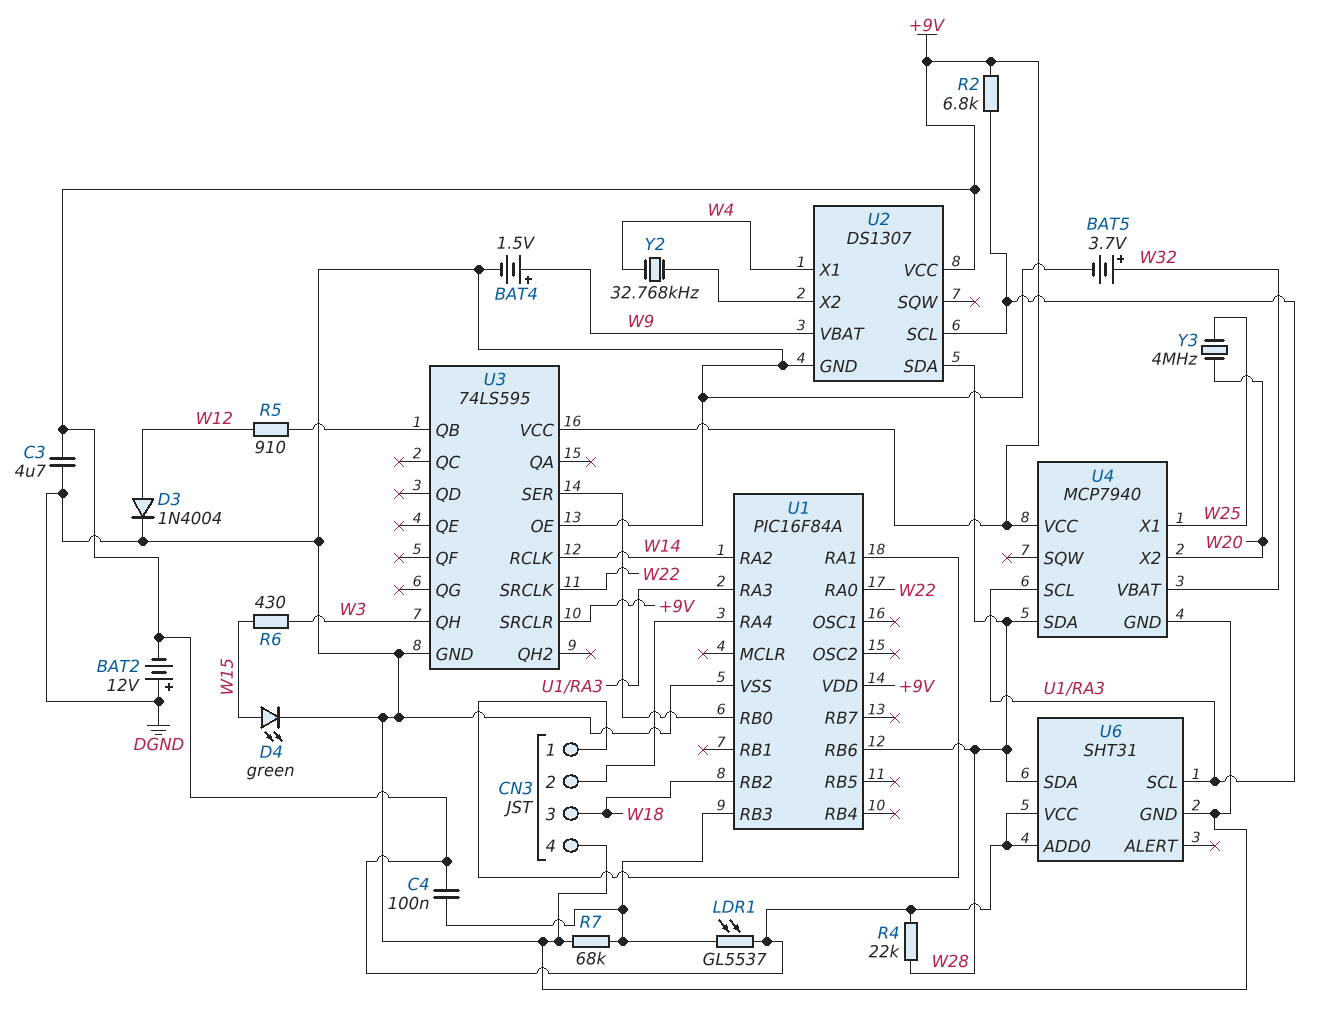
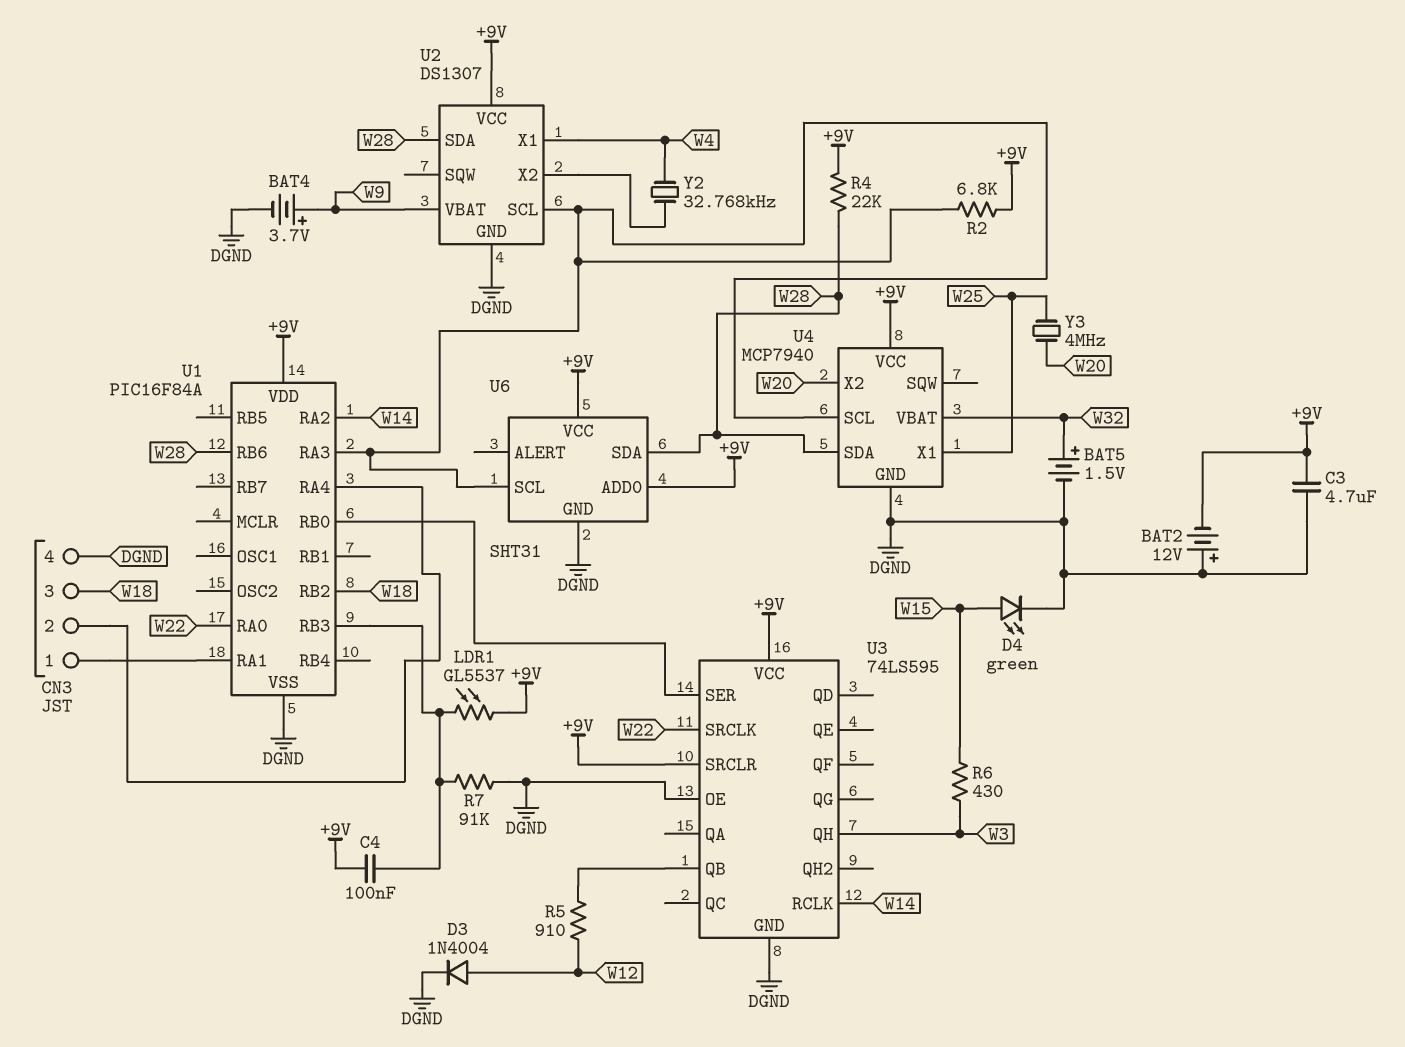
BAT4: 1.5V (plus W9, minus DGND) -> 3.7V (plus W9, minus DGND)
BAT5: 3.7V (plus W32, minus DGND) -> 1.5V (plus W32, minus DGND)
R7: 68k (DGND, U1/RB3) -> 91k (DGND, U1/RB3)

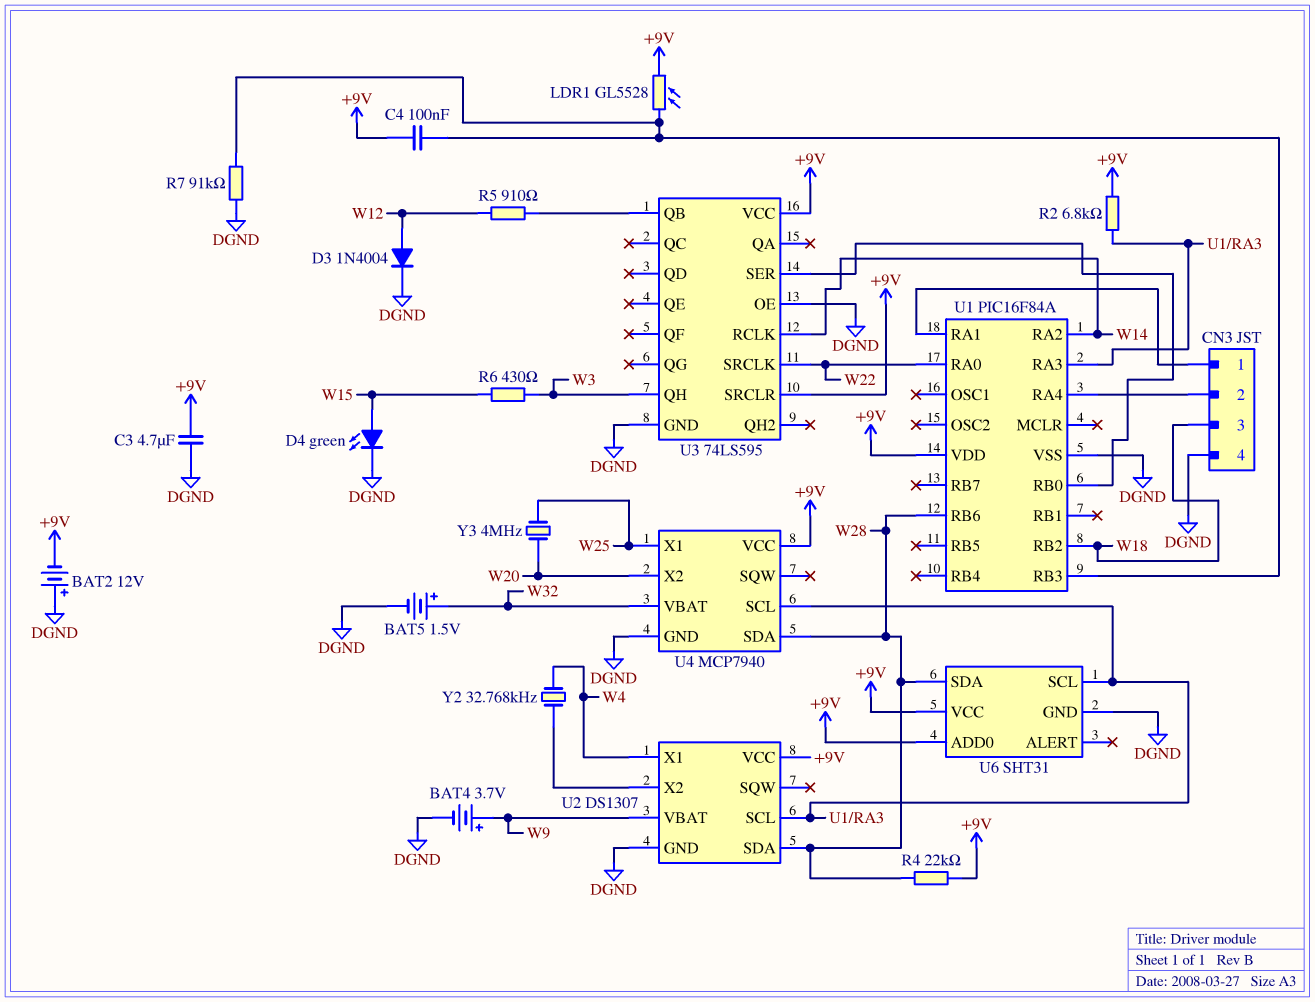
LDR1: GL5537 (+9V, U1/RB3) -> GL5528 (+9V, U1/RB3)

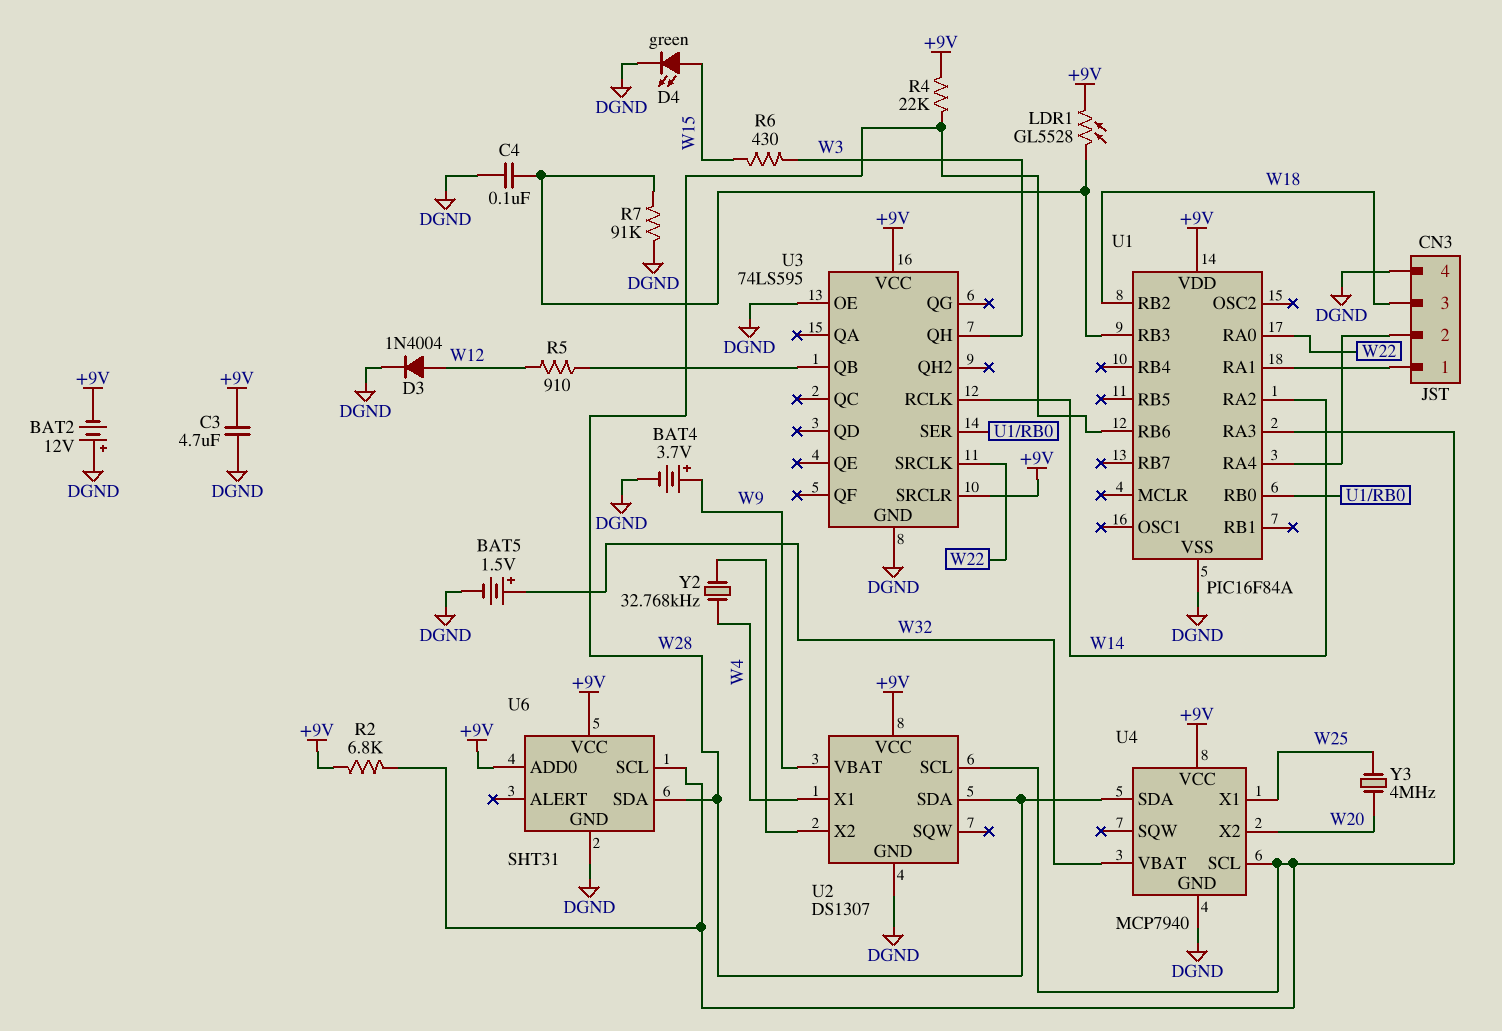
C4: 100nF (+9V, U1/RB3) -> 100nF (DGND, U1/RB3)

